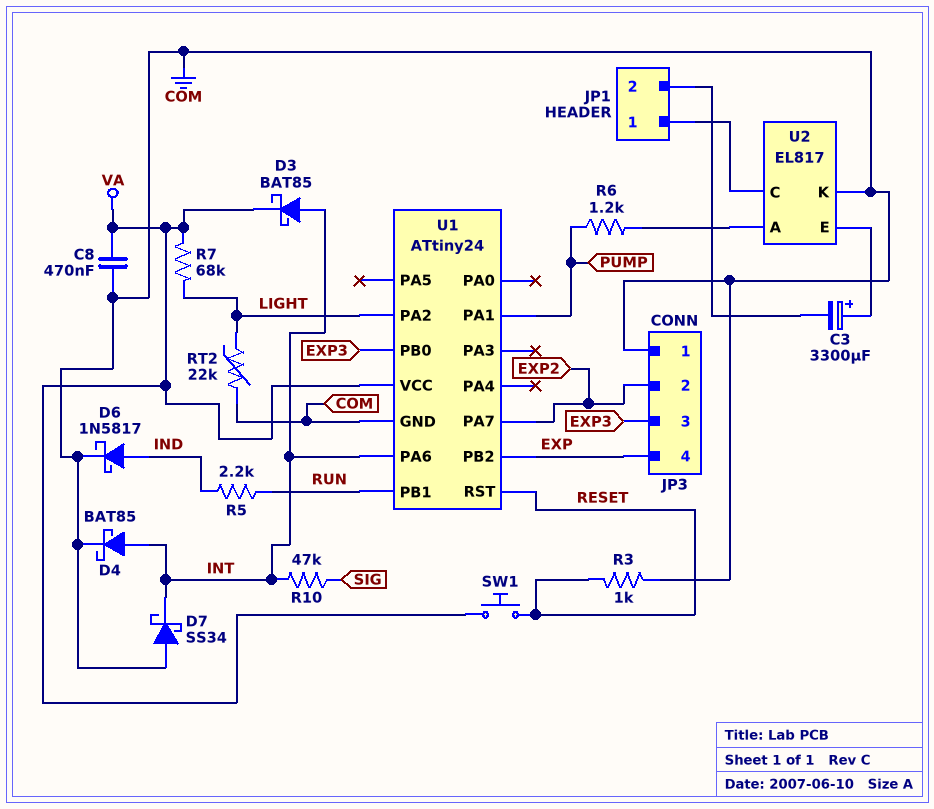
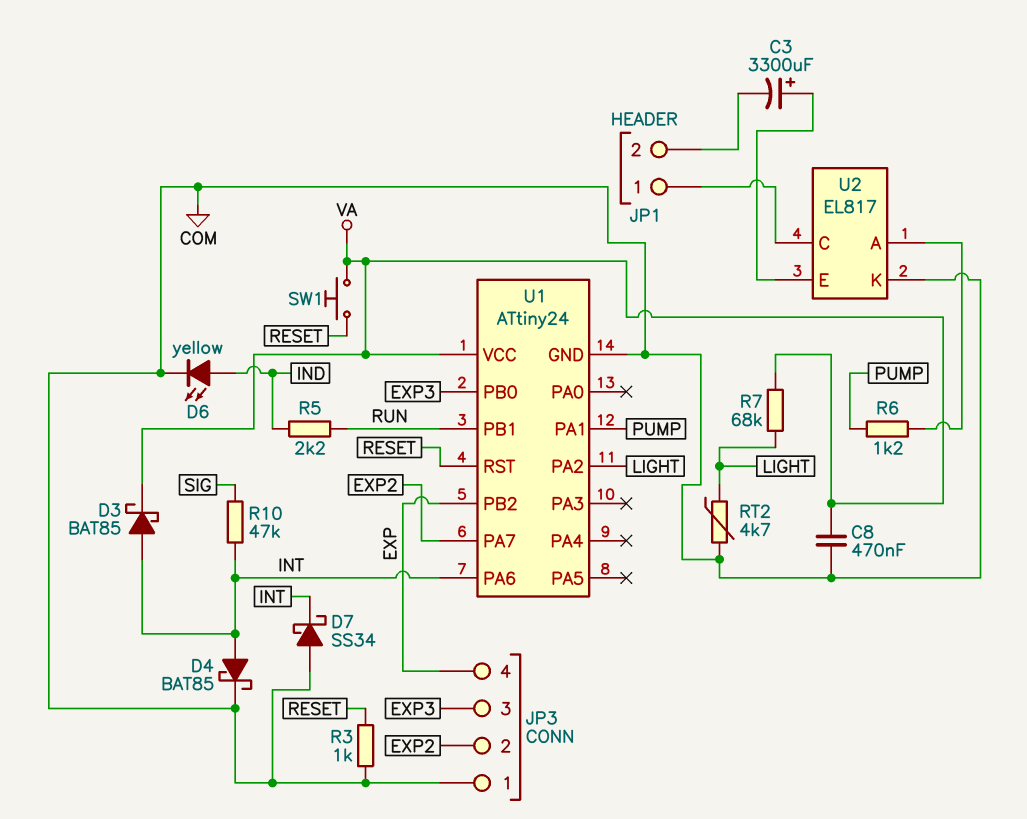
D6: schottky 1N5817 (A IND, K COM) -> LED yellow (A IND, K COM)
RT2: 22k (COM, LIGHT) -> 4.7k (COM, LIGHT)

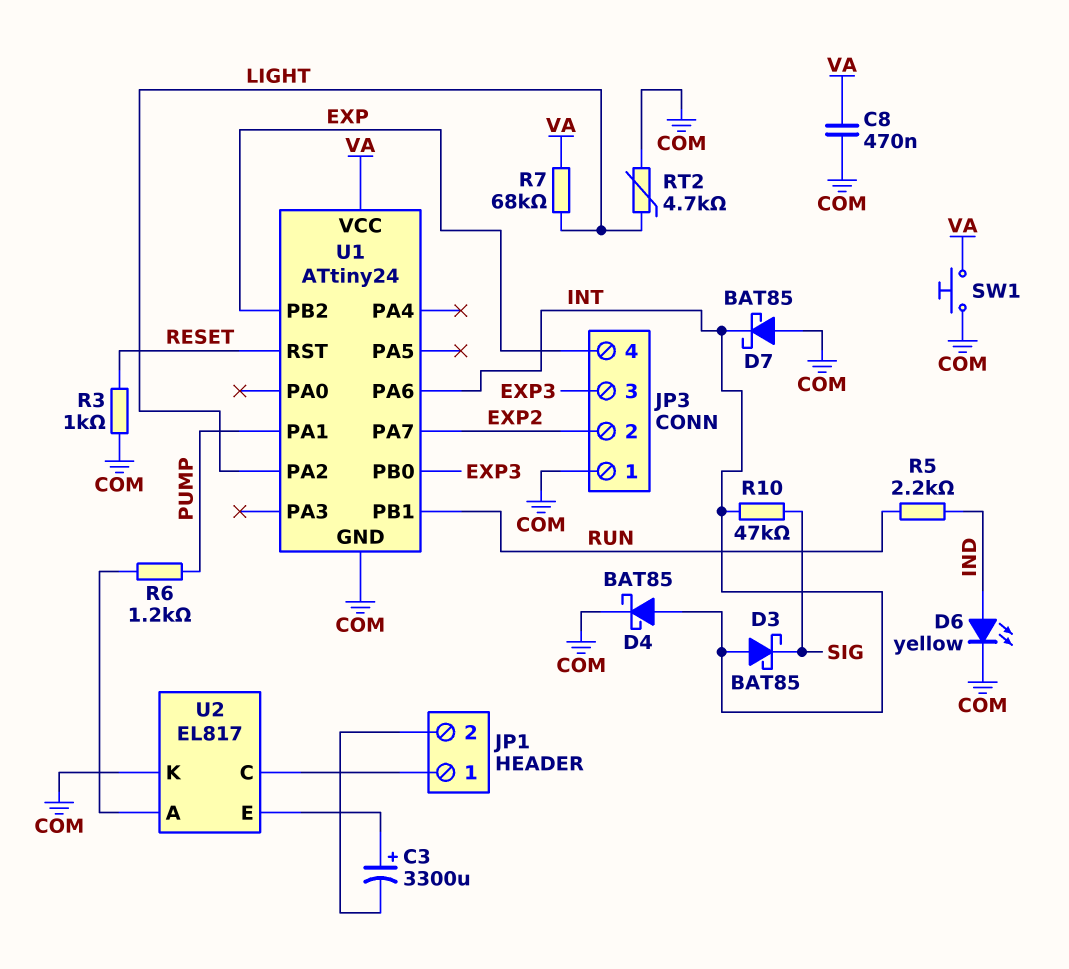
D3: schottky BAT85 (A INT, K VA) -> schottky BAT85 (A INT, K SIG)
D7: schottky SS34 (A COM, K INT) -> schottky BAT85 (A COM, K INT)
SW1: button (RESET, VA) -> button (COM, VA)

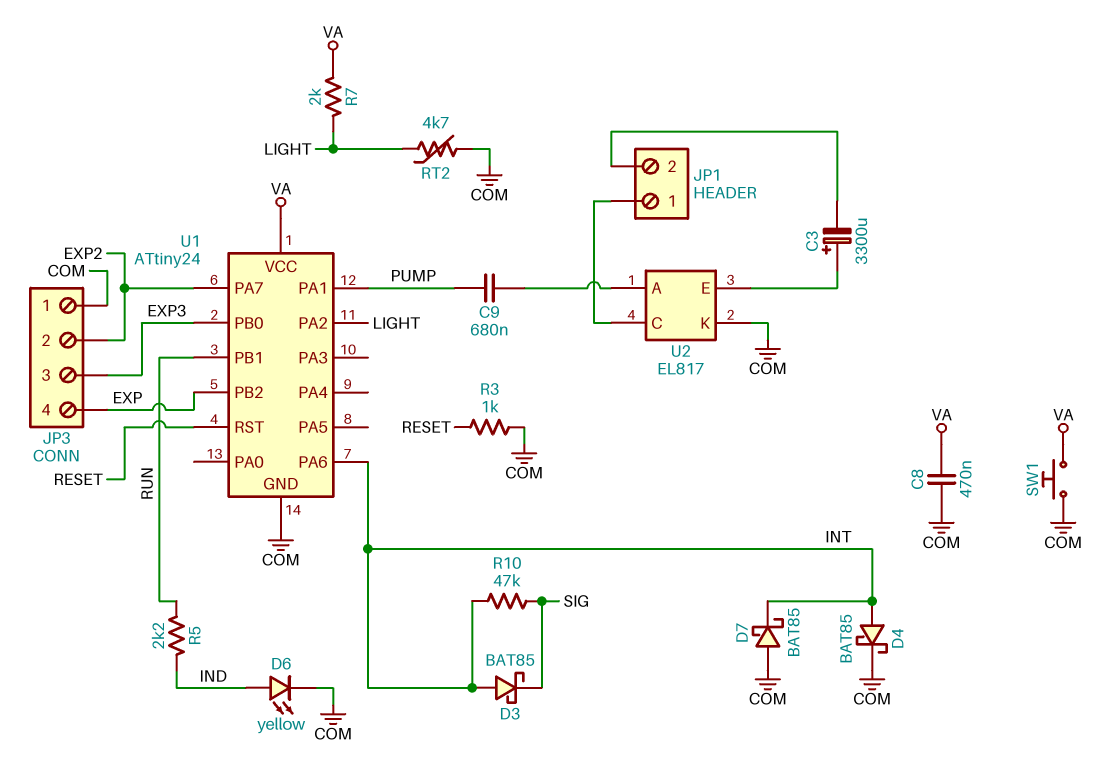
C9: none -> 680nF (PUMP, U2/A)
R6: 1.2k (PUMP, U2/A) -> none
R7: 68k (LIGHT, VA) -> 2k (LIGHT, VA)

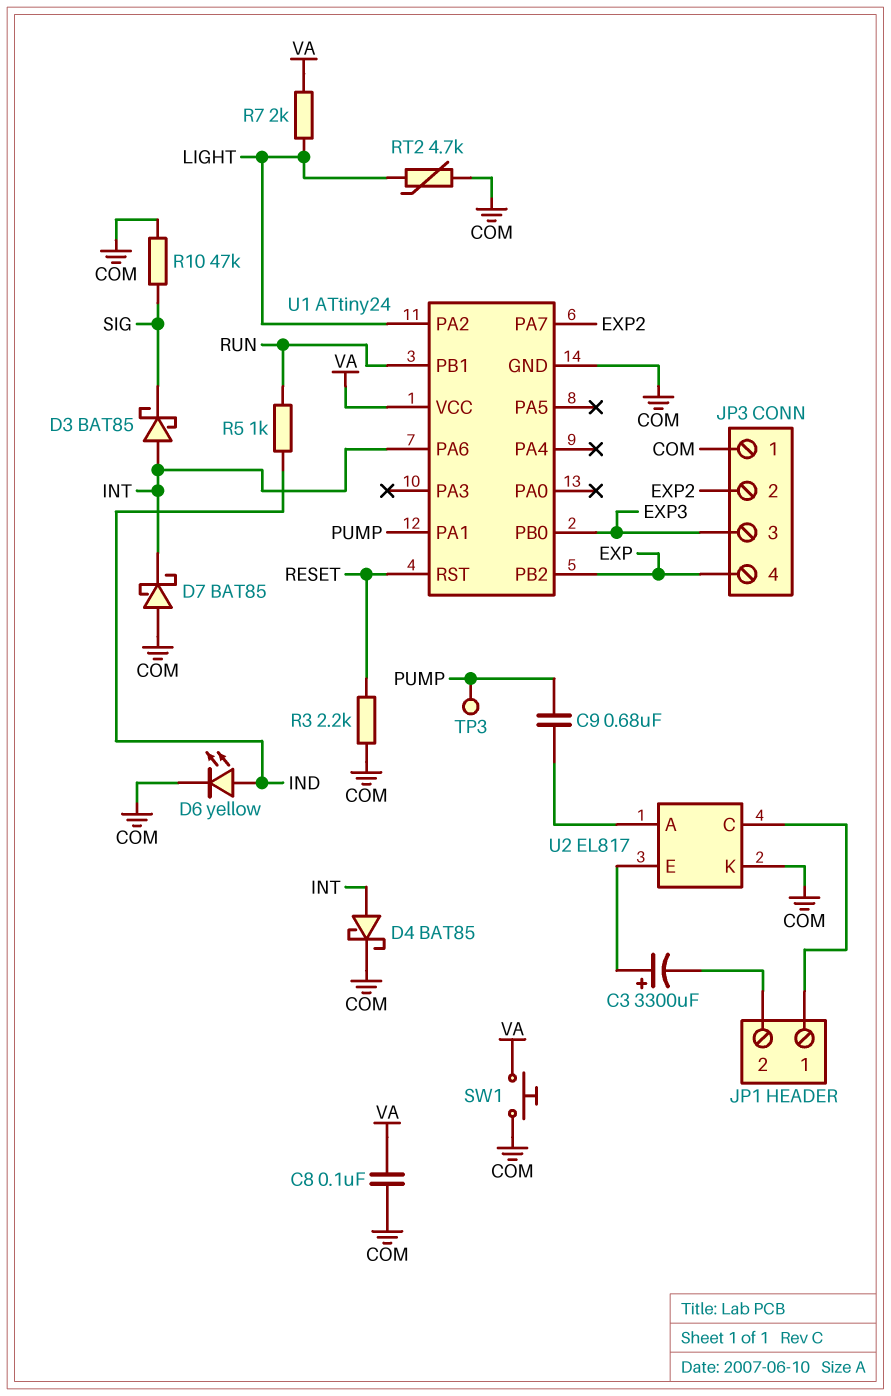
C8: 470nF (COM, VA) -> 100nF (COM, VA)
R3: 1k (COM, RESET) -> 2.2k (COM, RESET)
R5: 2.2k (IND, RUN) -> 1k (IND, RUN)
R10: 47k (INT, SIG) -> 47k (COM, SIG)
TP3: none -> test point (PUMP)

